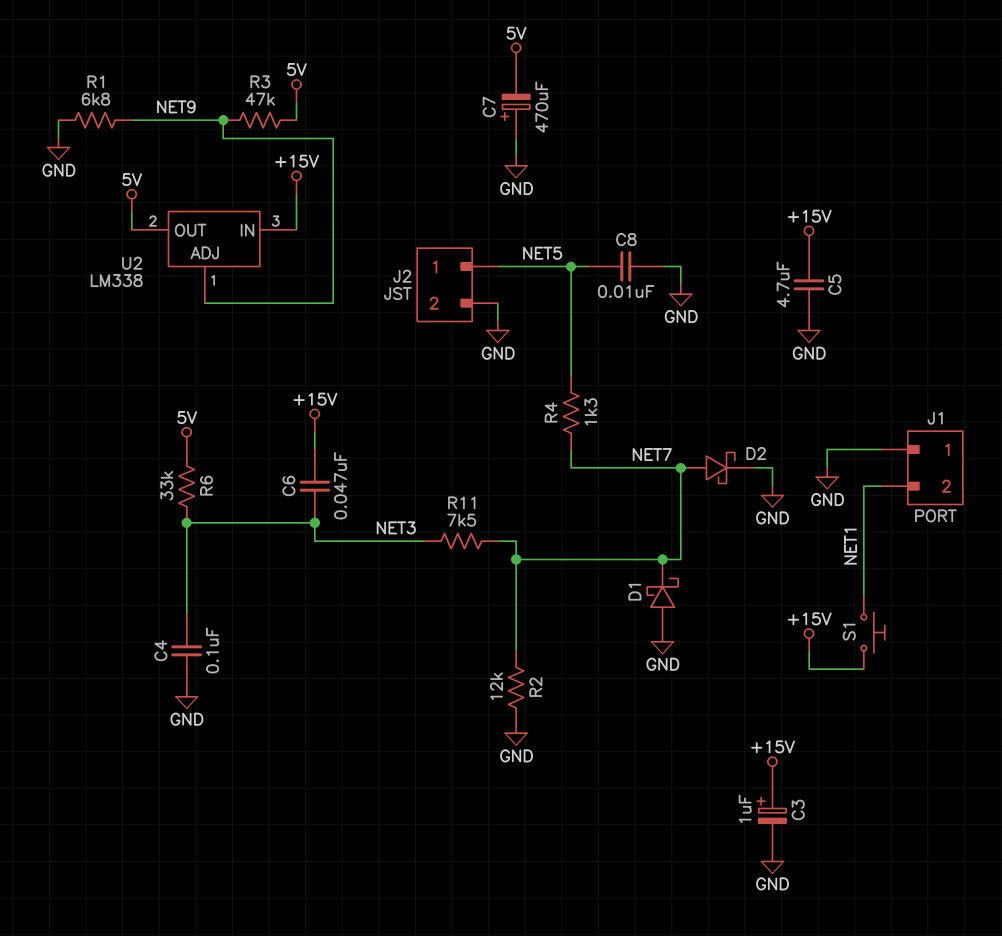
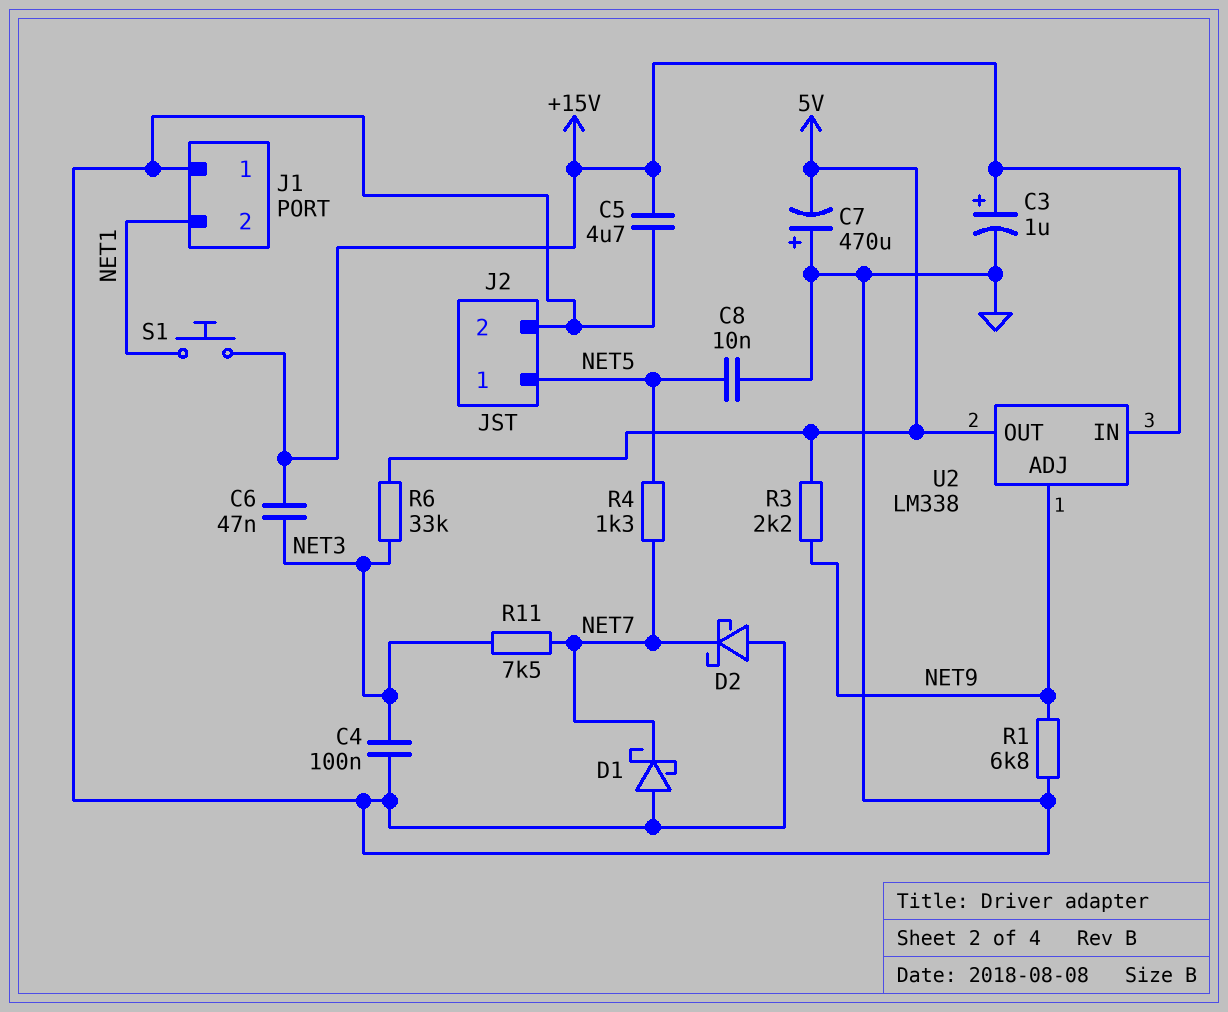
D2: schottky (A NET7, K GND) -> schottky (A GND, K NET7)
R2: 12k (GND, NET7) -> none
R3: 47k (5V, NET9) -> 2.2k (5V, NET9)

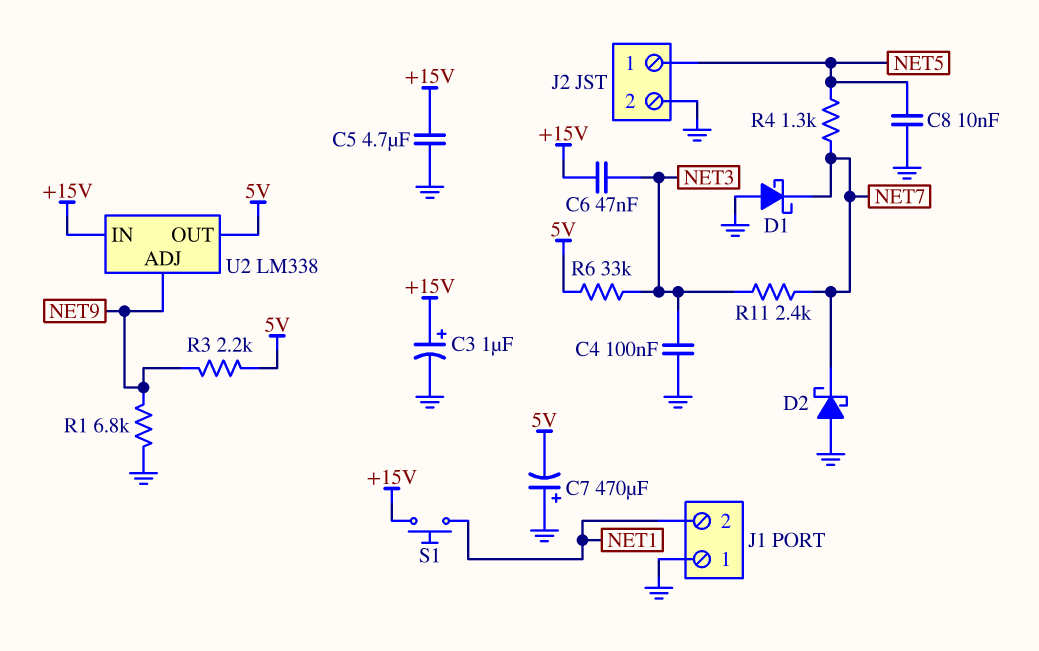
R11: 7.5k (NET3, NET7) -> 2.4k (NET3, NET7)

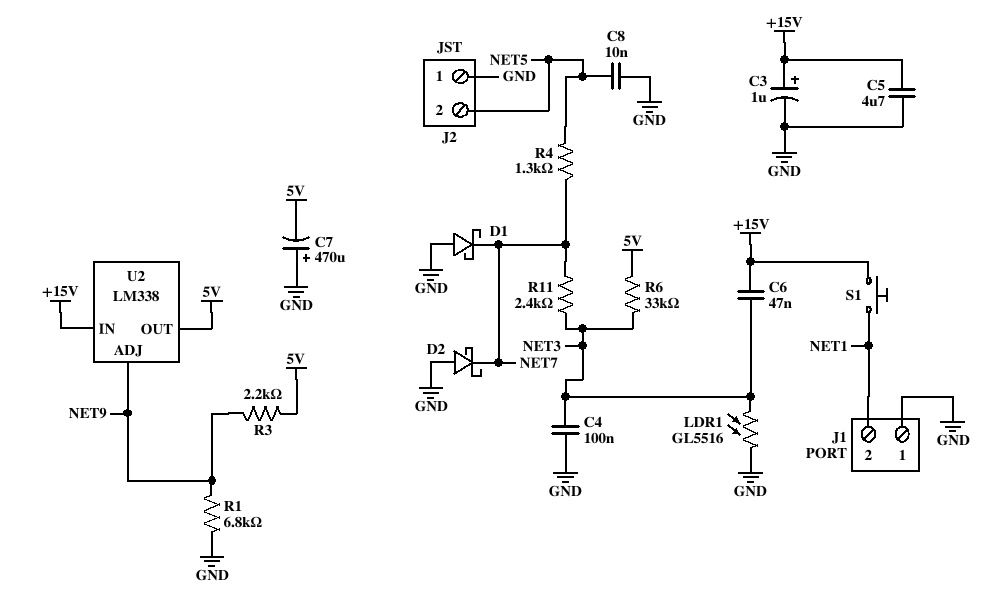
J2 pin 1: NET5 -> GND
J2 pin 2: GND -> NET5
LDR1: none -> GL5516 (GND, NET3)

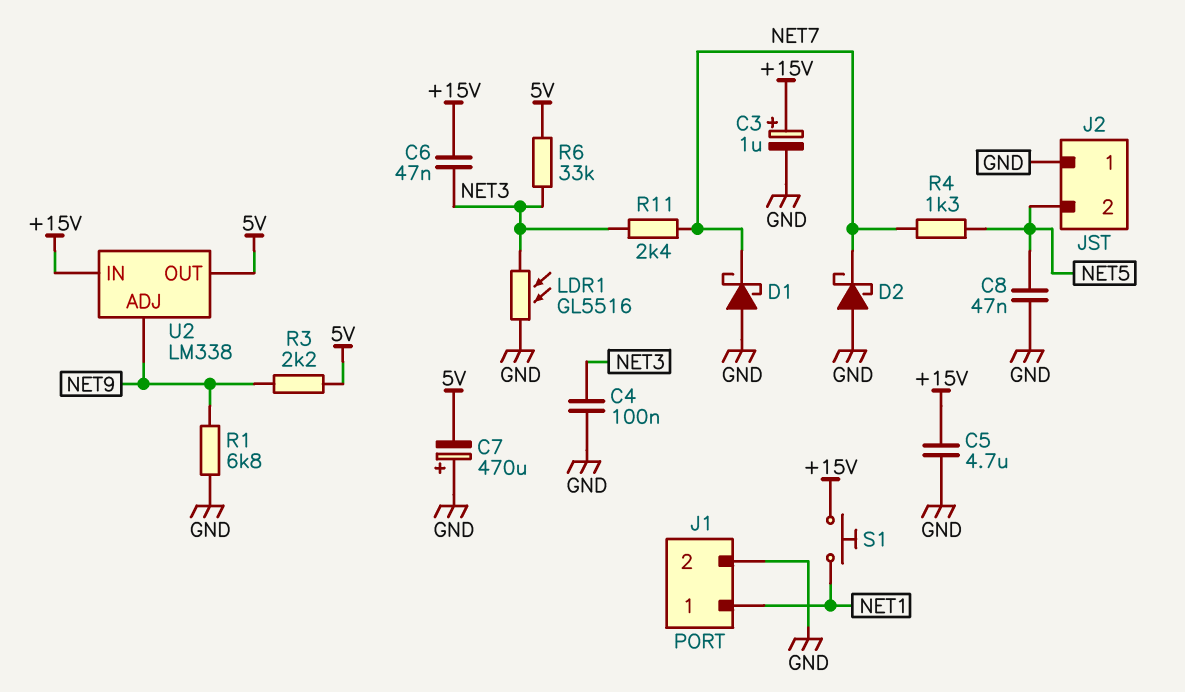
C8: 10nF (GND, NET5) -> 47nF (GND, NET5)
J1 pin 1: GND -> NET1
J1 pin 2: NET1 -> GND

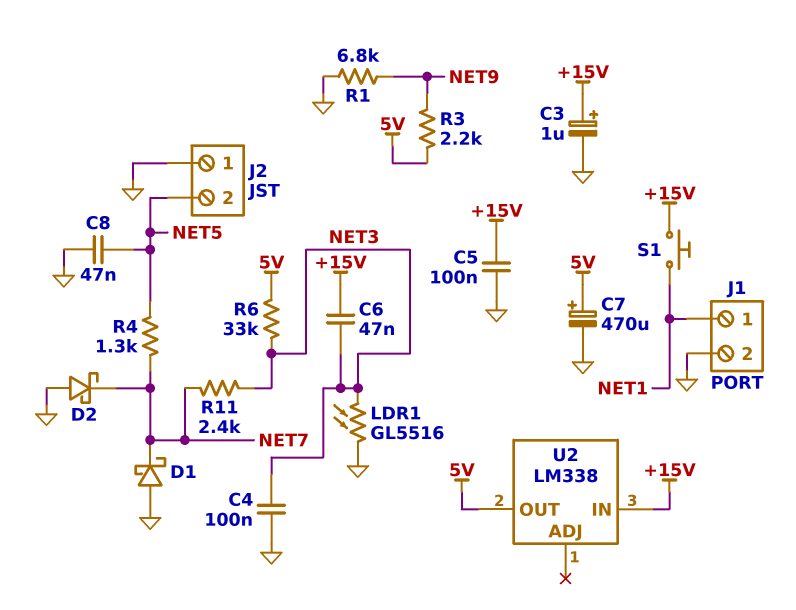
C5: 4.7uF (+15V, GND) -> 100nF (+15V, GND)
C7: 470uF (plus GND, minus 5V) -> 470uF (plus 5V, minus GND)
U2 pin ADJ: NET9 -> none

